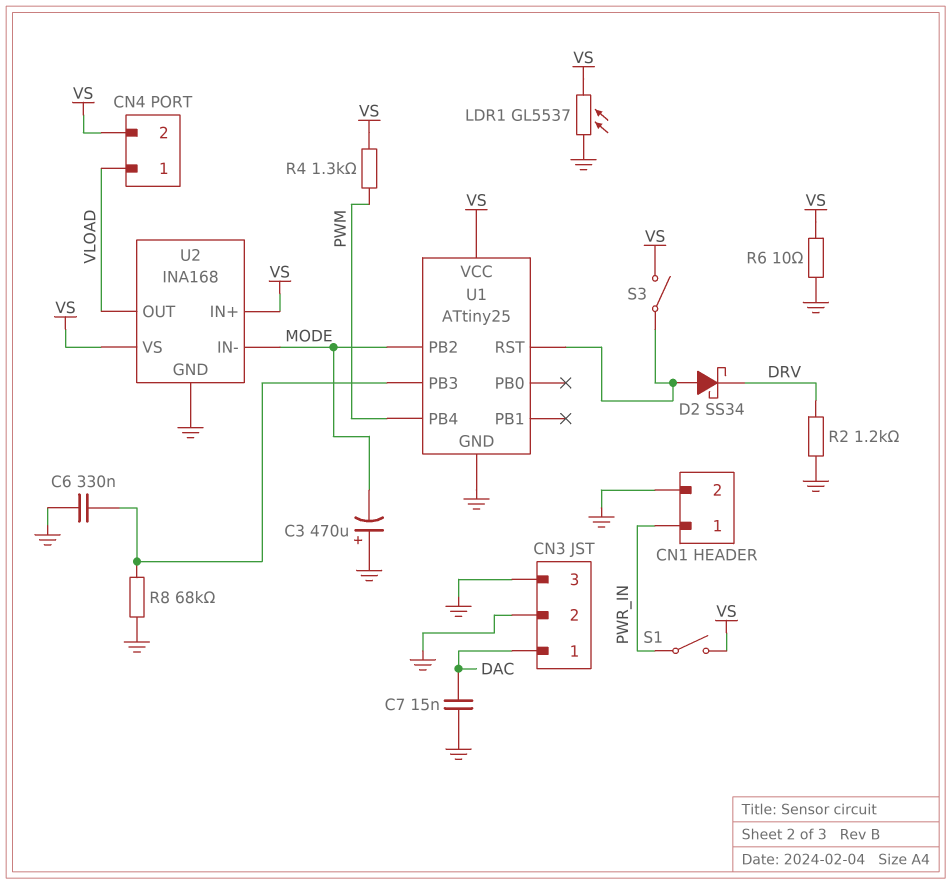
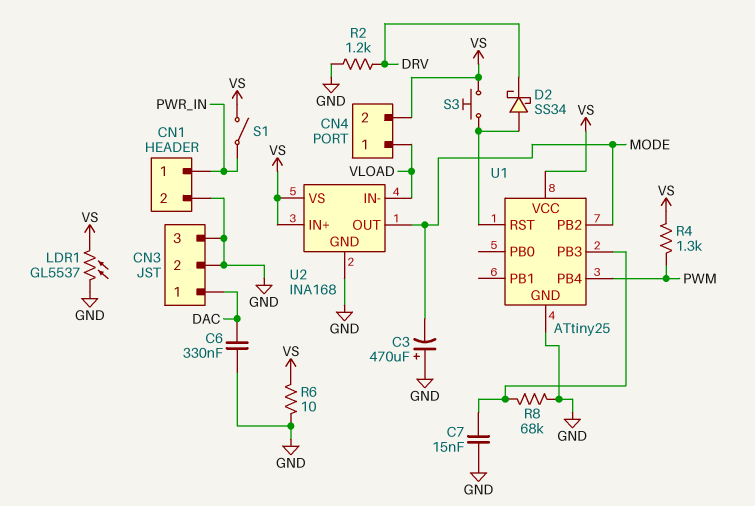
C6: 330nF (GND, U1/PB3) -> 330nF (DAC, GND)
C7: 15nF (DAC, GND) -> 15nF (GND, U1/PB3)
S3: switch (U1/RST, VS) -> button (U1/RST, VS)
U2 pin IN-: MODE -> VLOAD
U2 pin OUT: VLOAD -> MODE

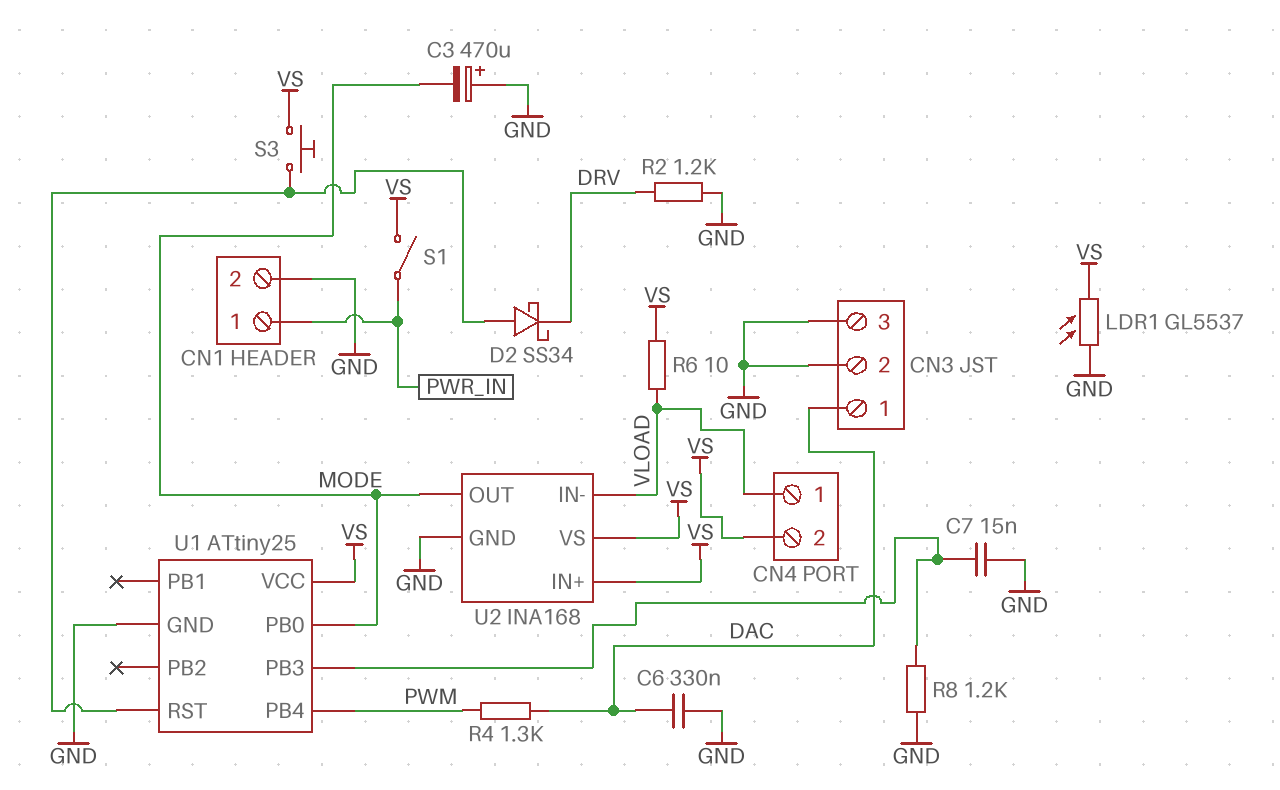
R4: 1.3k (PWM, VS) -> 1.3k (DAC, PWM)
R6: 10 (GND, VS) -> 10 (VLOAD, VS)
R8: 68k (GND, U1/PB3) -> 1.2k (GND, U1/PB3)
U1 pin PB0: none -> MODE
U1 pin PB2: MODE -> none

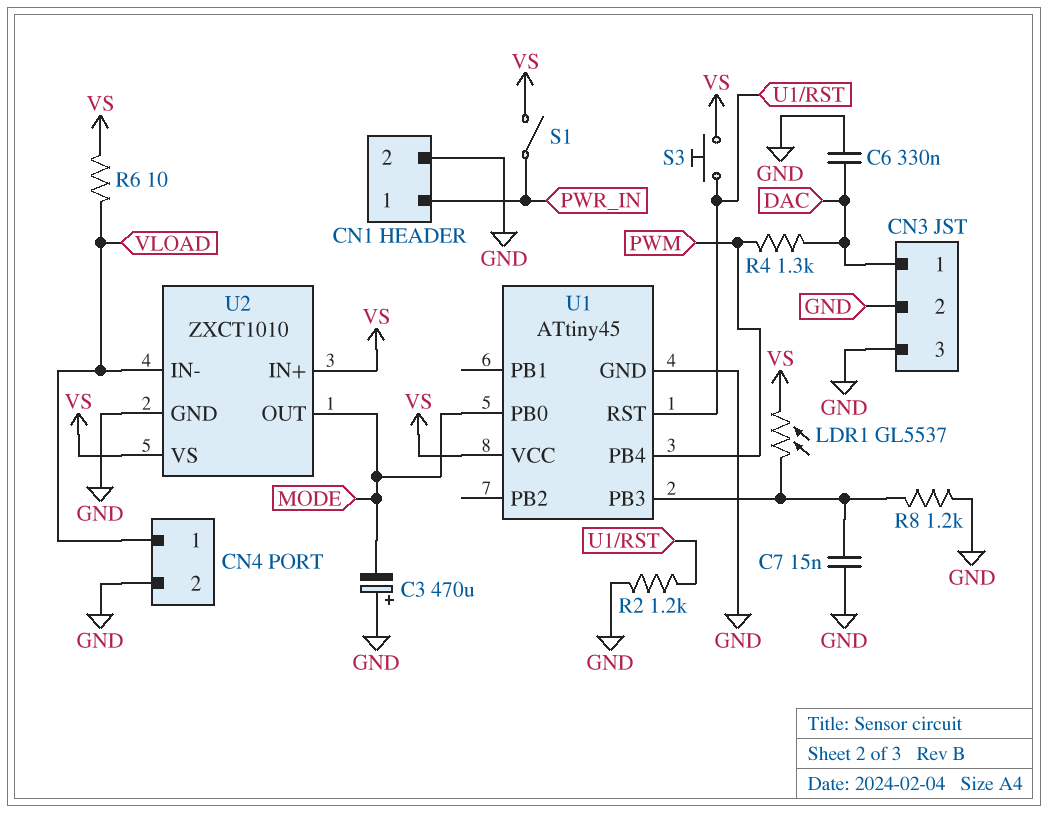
CN4 pin 2: VS -> GND
D2: schottky SS34 (A U1/RST, K DRV) -> none
LDR1: GL5537 (GND, VS) -> GL5537 (U1/PB3, VS)
R2: 1.2k (DRV, GND) -> 1.2k (GND, U1/RST)
U1: ATtiny25 -> ATtiny45
U2: INA168 -> ZXCT1010

